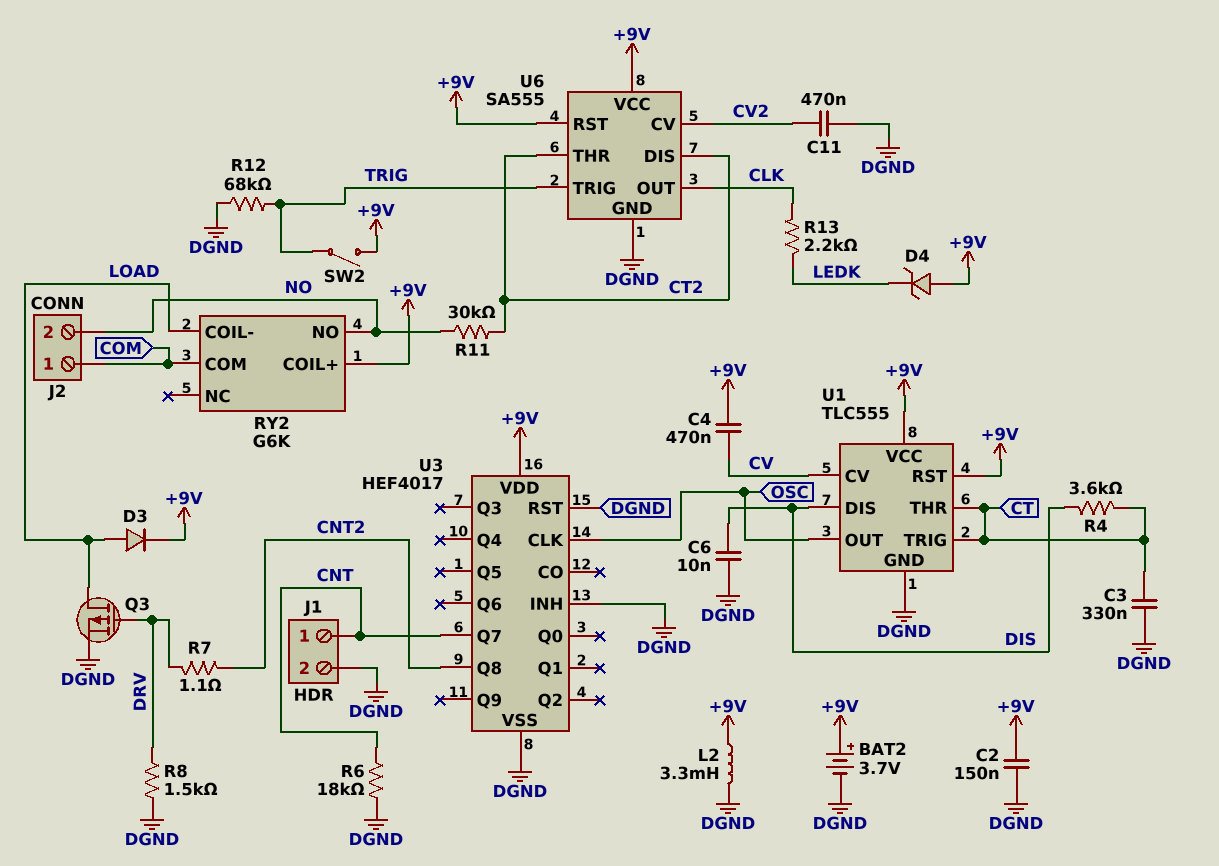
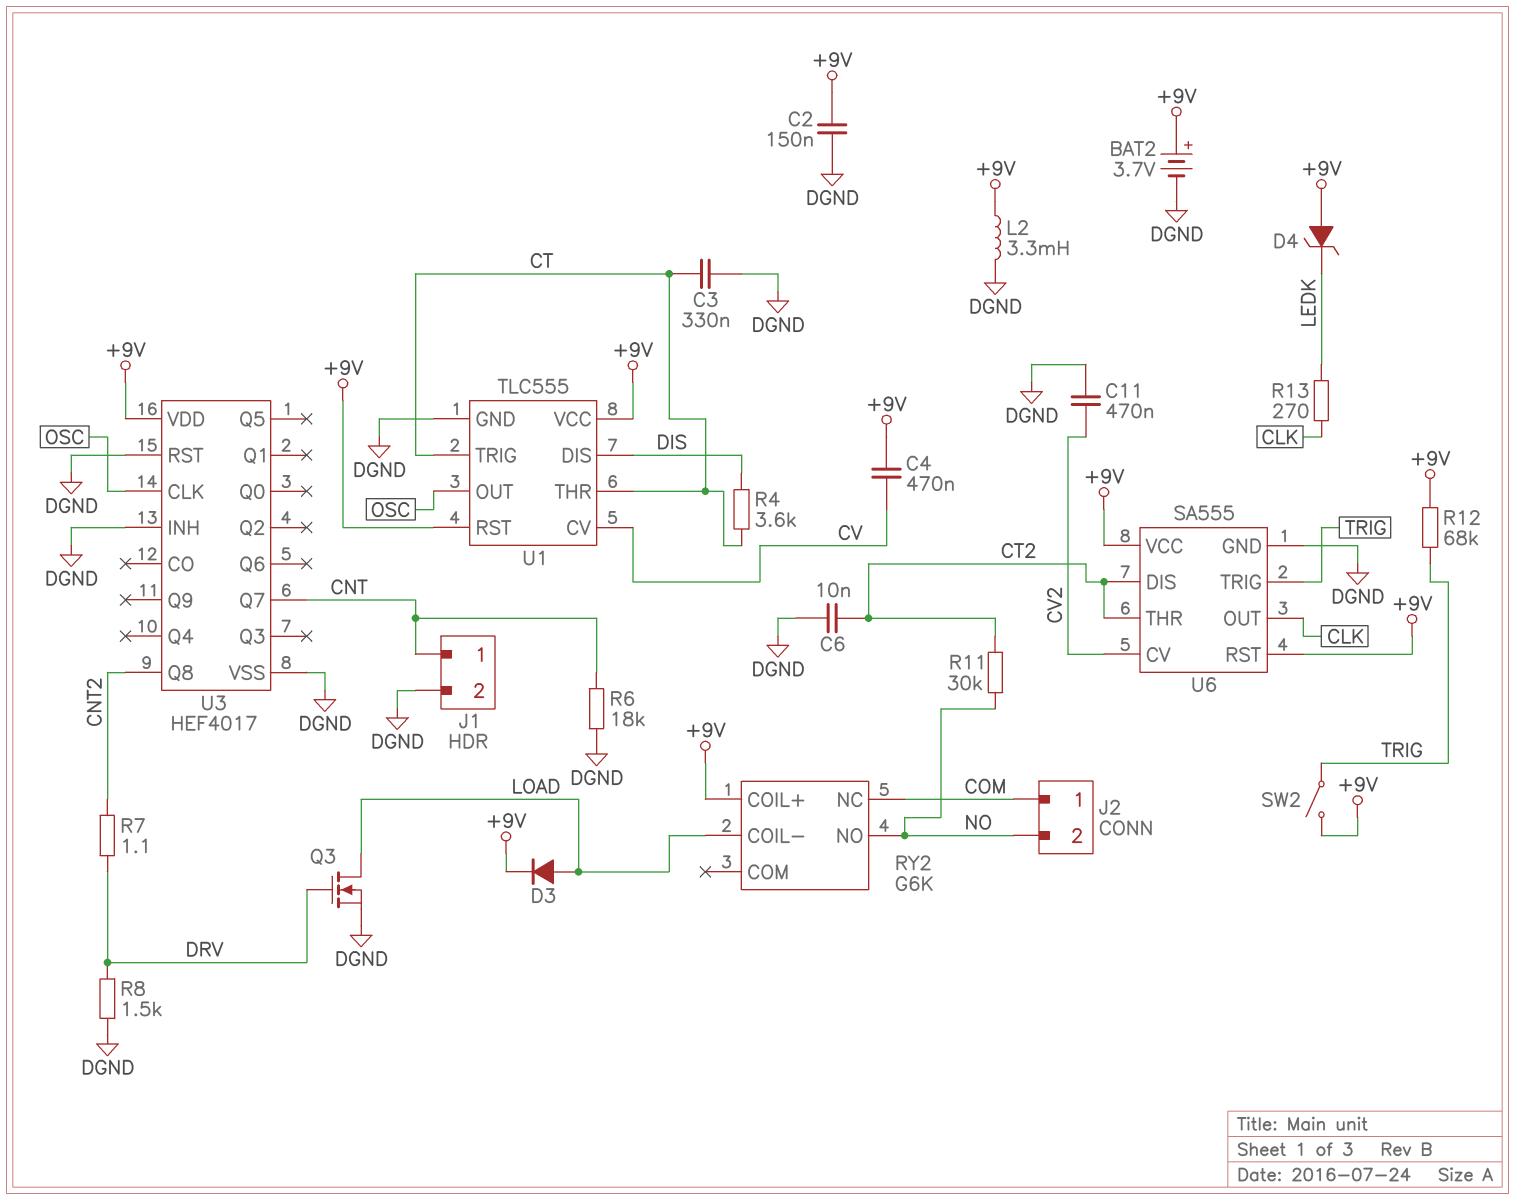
C6: 10nF (DGND, DIS) -> 10nF (CT2, DGND)
Q3: PMOS (G DRV, D LOAD, S DGND) -> NMOS (G DRV, D LOAD, S DGND)
R12: 68k (DGND, TRIG) -> 68k (+9V, TRIG)
R13: 2.2k (CLK, LEDK) -> 270 (CLK, LEDK)
RY2 pin COM: COM -> none
RY2 pin NC: none -> COM

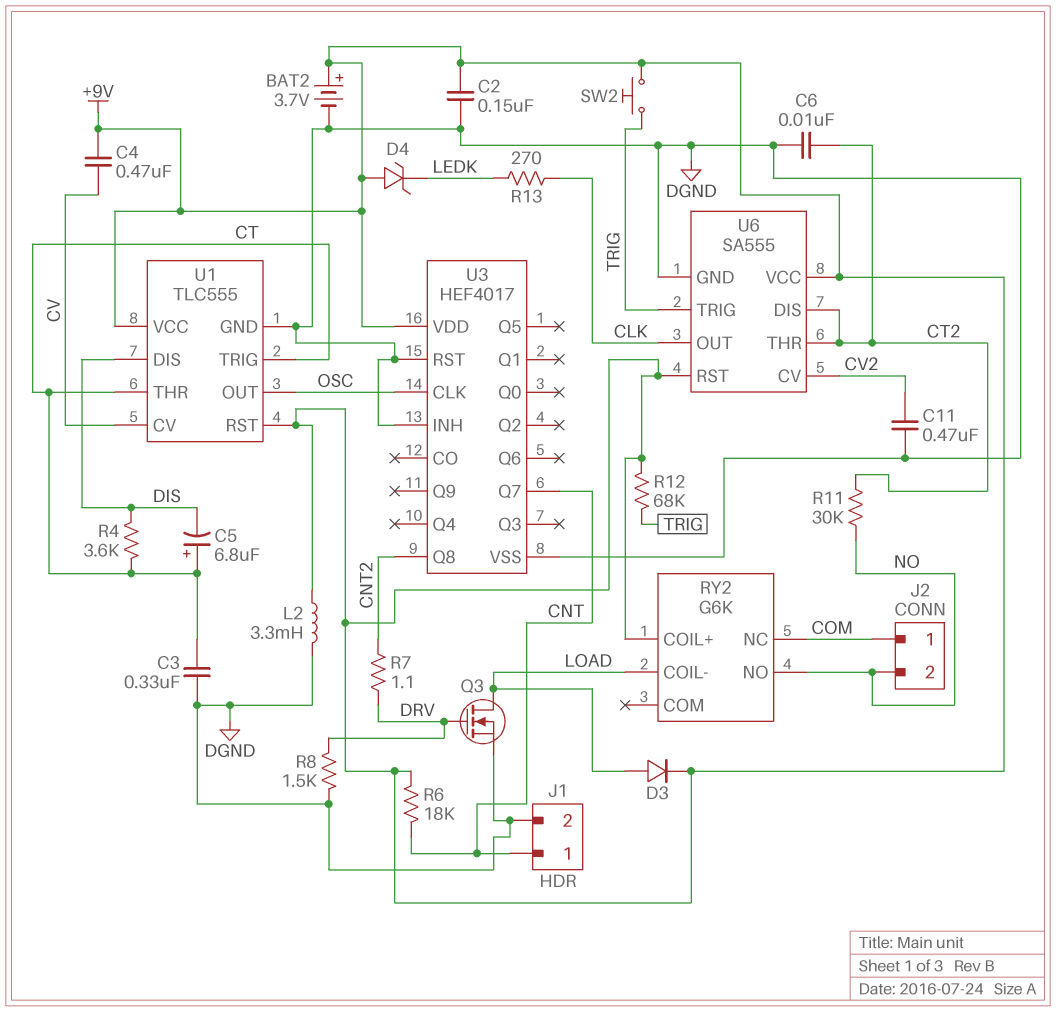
C5: none -> 6.8uF (plus CT, minus DIS)
R6: 18k (CNT, DGND) -> 18k (+9V, CNT)
SW2: switch (+9V, TRIG) -> button (+9V, TRIG)

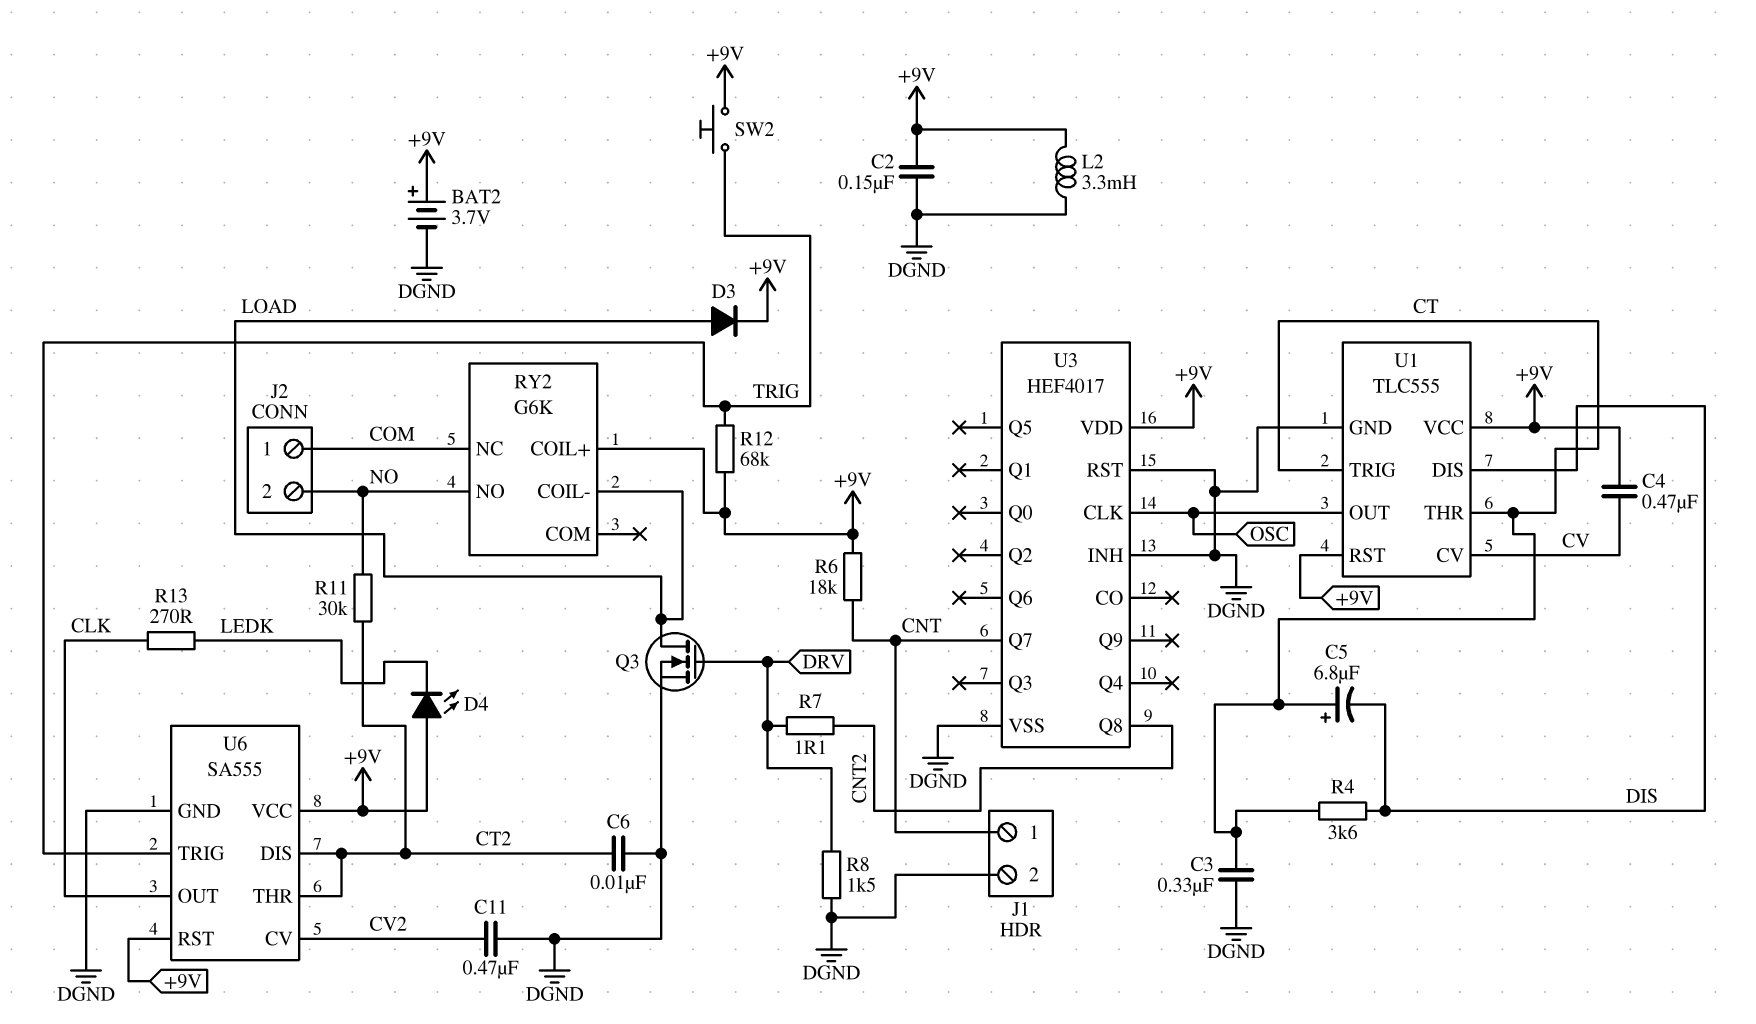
D4: zener (A +9V, K LEDK) -> LED (A +9V, K LEDK)

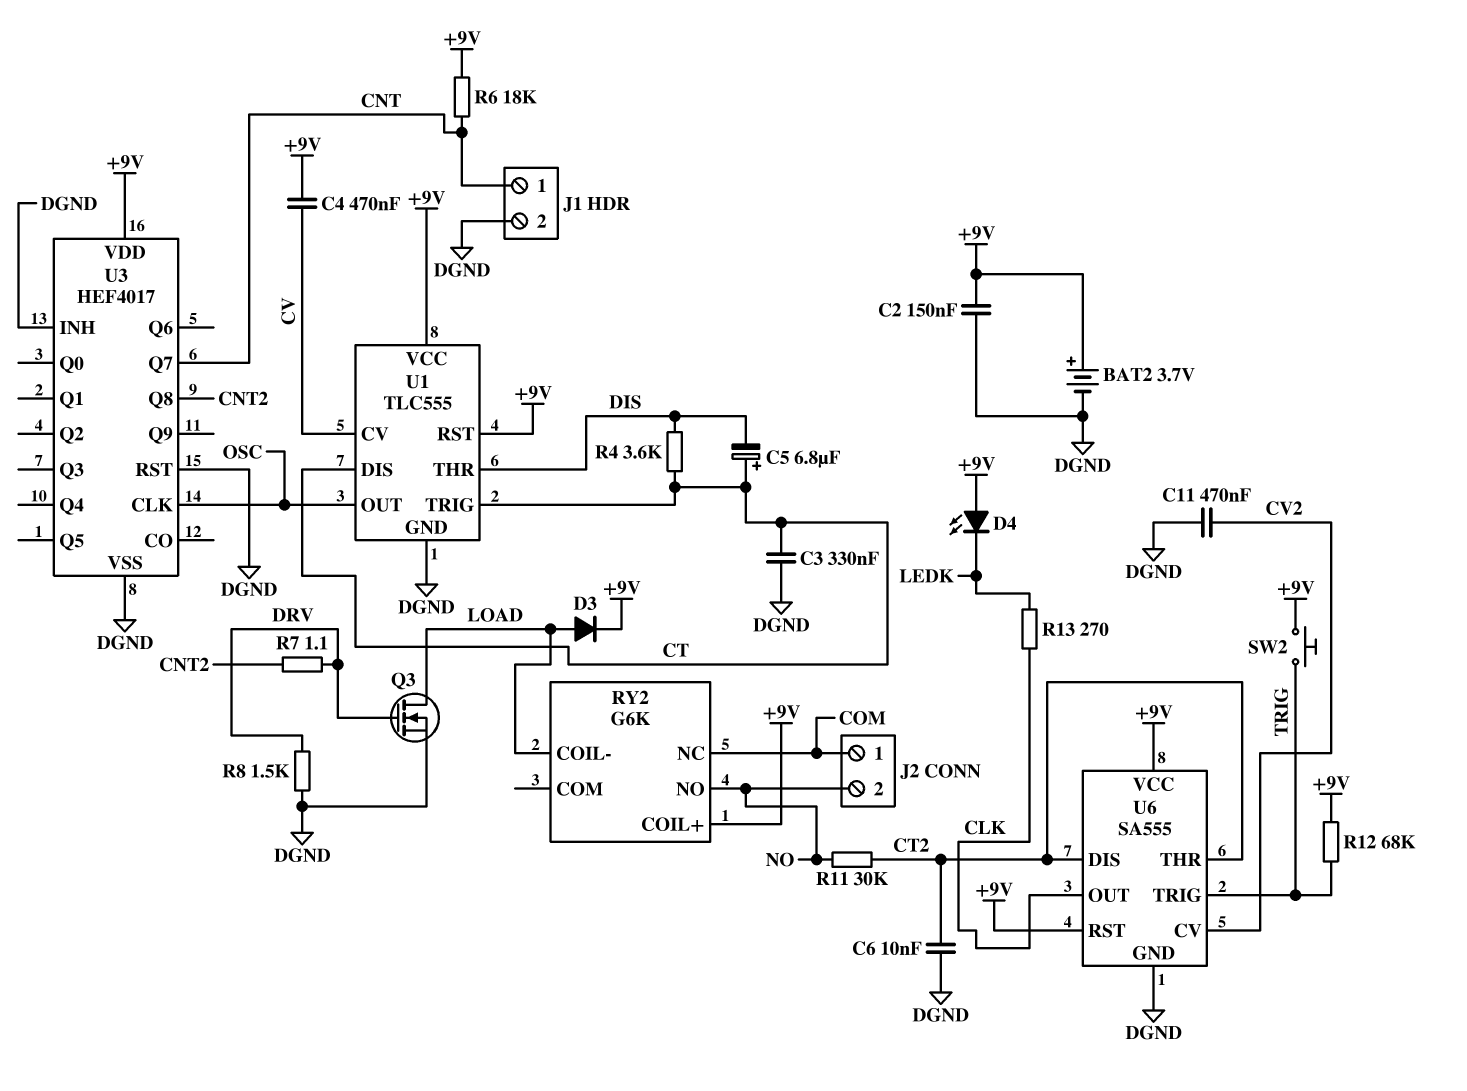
L2: 3.3mH (+9V, DGND) -> none
U1 pin DIS: DIS -> CT
U1 pin THR: CT -> DIS

